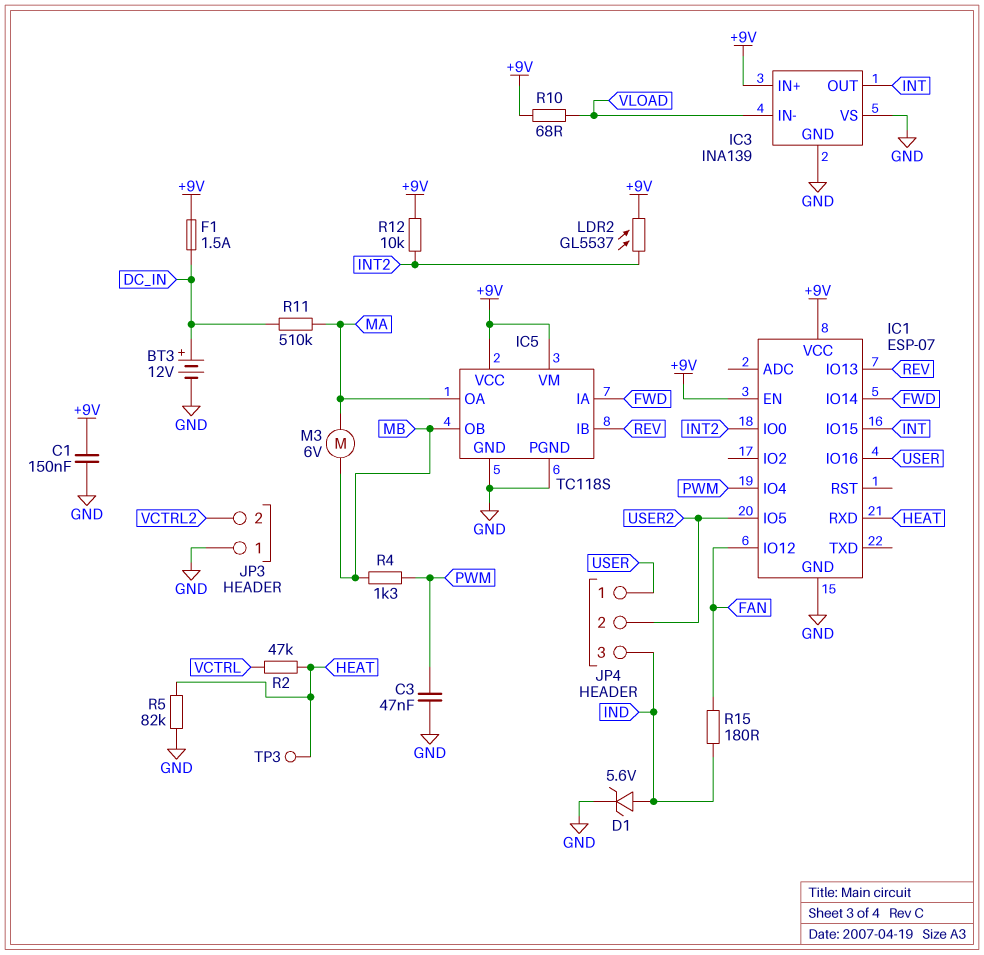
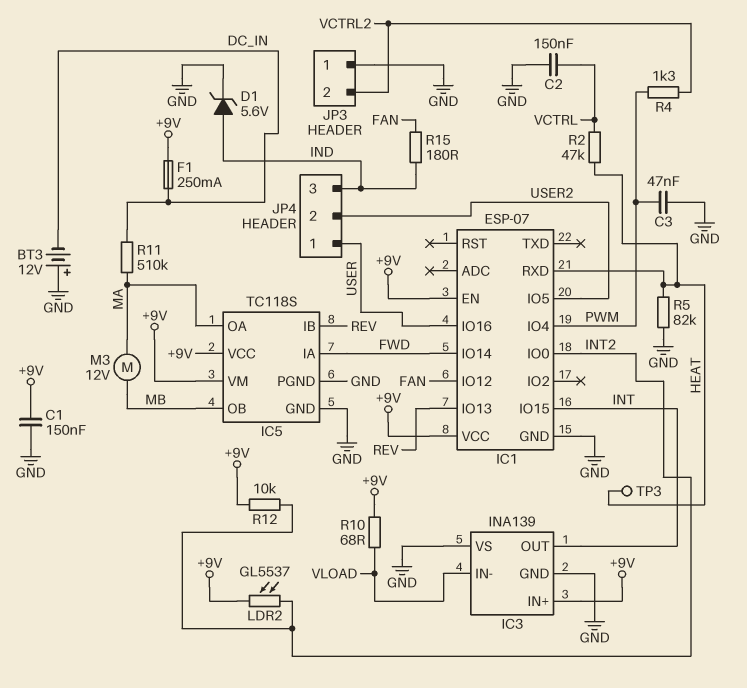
BT3: 12V (plus DC_IN, minus GND) -> 12V (plus GND, minus DC_IN)
C2: none -> 150nF (GND, VCTRL)
F1: 1.5A (+9V, DC_IN) -> 250mA (+9V, DC_IN)
M3: motor 6V (MA, MB) -> motor 12V (MA, MB)
R4: 1.3k (MB, PWM) -> 1.3k (PWM, VCTRL2)

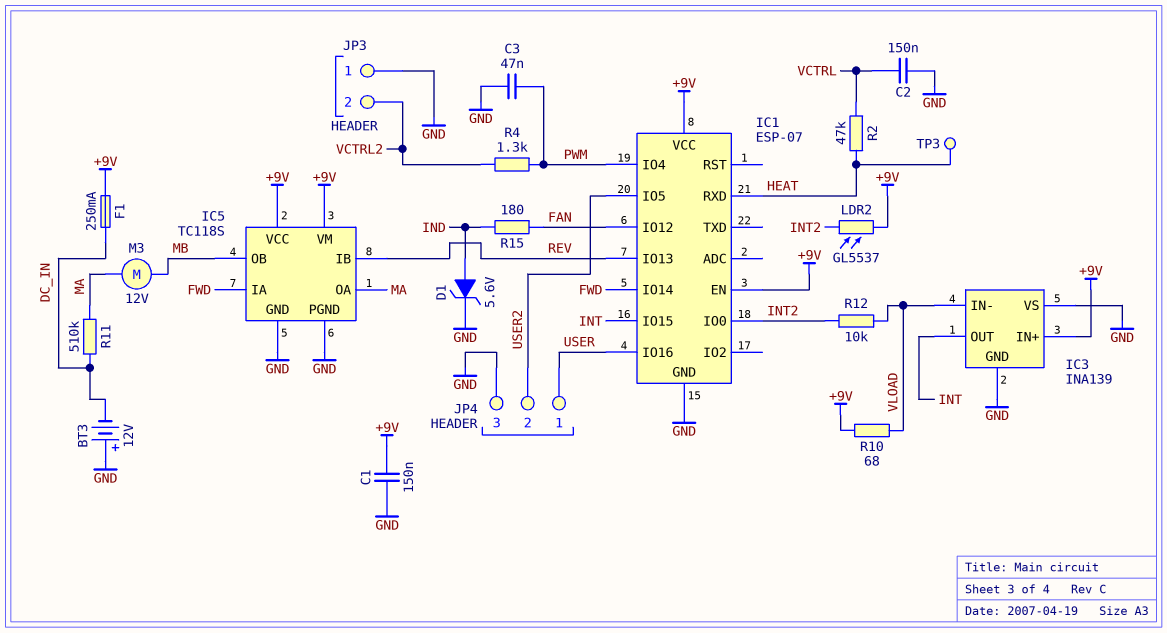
JP4 pin 3: IND -> GND
R5: 82k (GND, HEAT) -> none
R12: 10k (+9V, INT2) -> 10k (INT2, VLOAD)

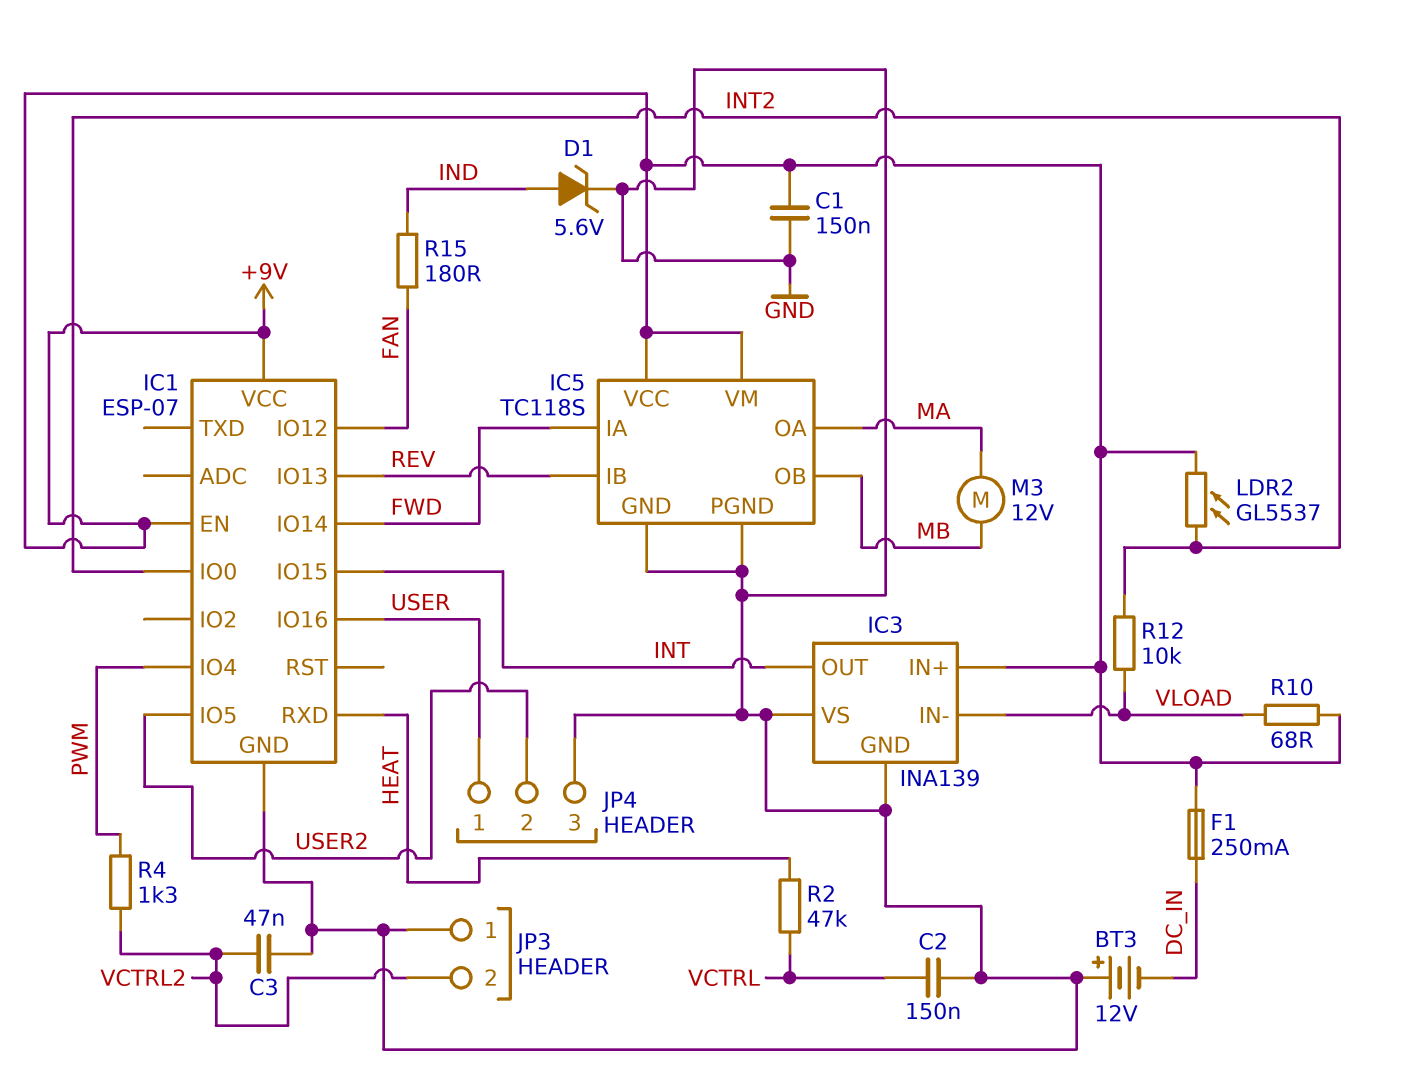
C3: 47nF (GND, PWM) -> 47nF (GND, VCTRL2)
R11: 510k (DC_IN, MA) -> none
TP3: test point (HEAT) -> none

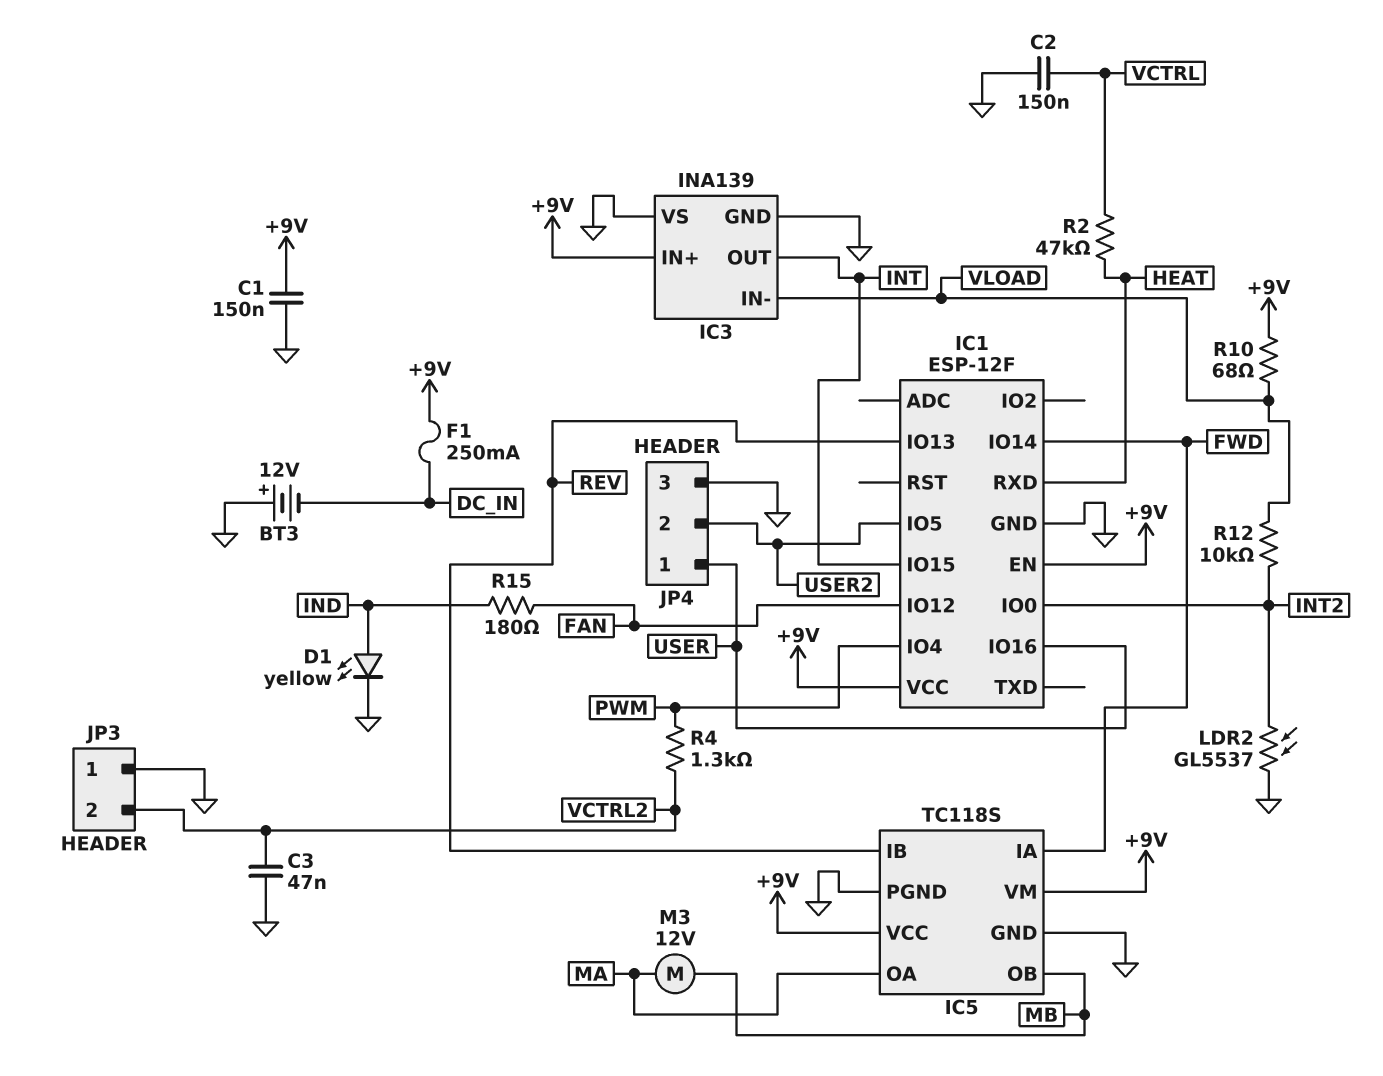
D1: zener 5.6V (A IND, K GND) -> LED yellow (A IND, K GND)
IC1: ESP-07 -> ESP-12F
LDR2: GL5537 (+9V, INT2) -> GL5537 (GND, INT2)

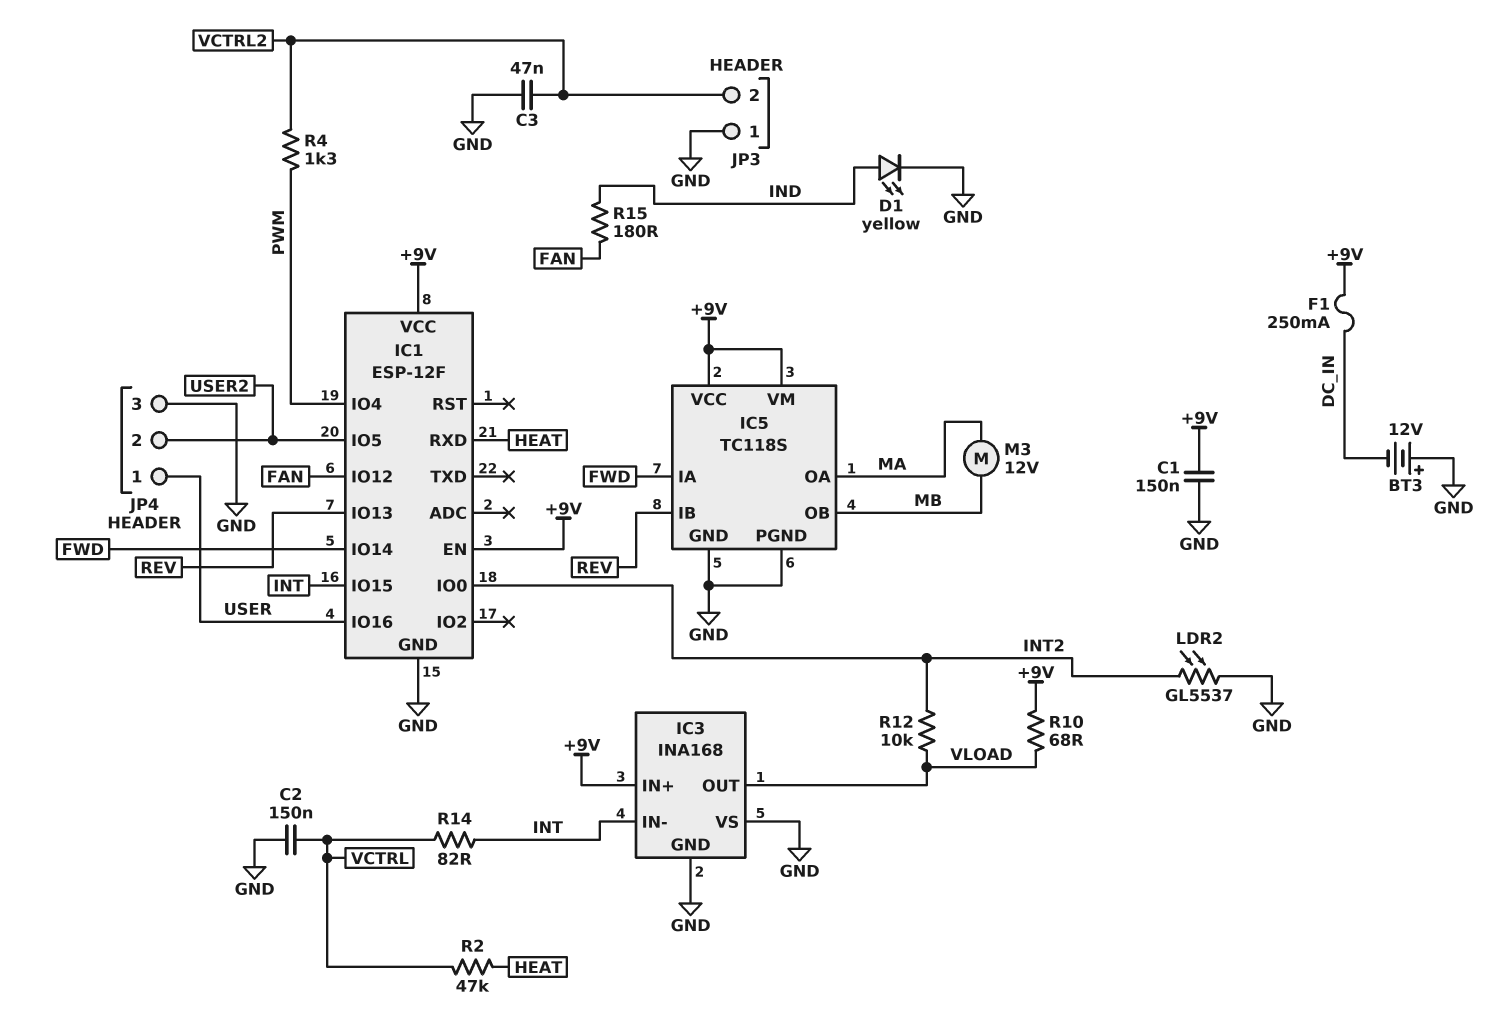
IC3: INA139 -> INA168
IC3 pin IN-: VLOAD -> INT
IC3 pin OUT: INT -> VLOAD
R14: none -> 82 (INT, VCTRL)

